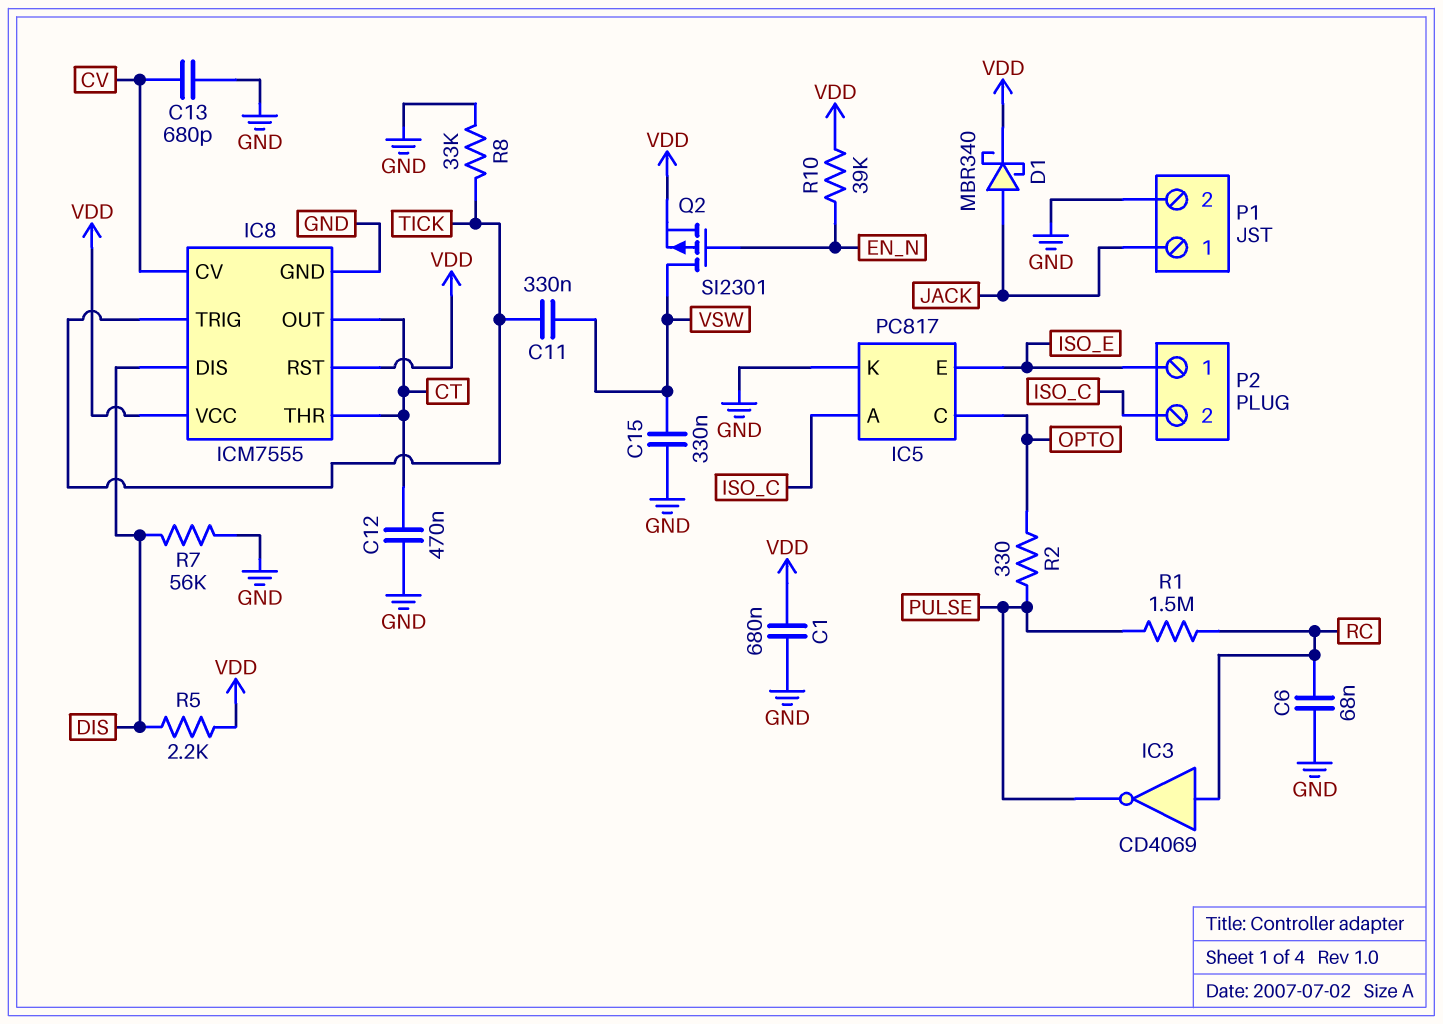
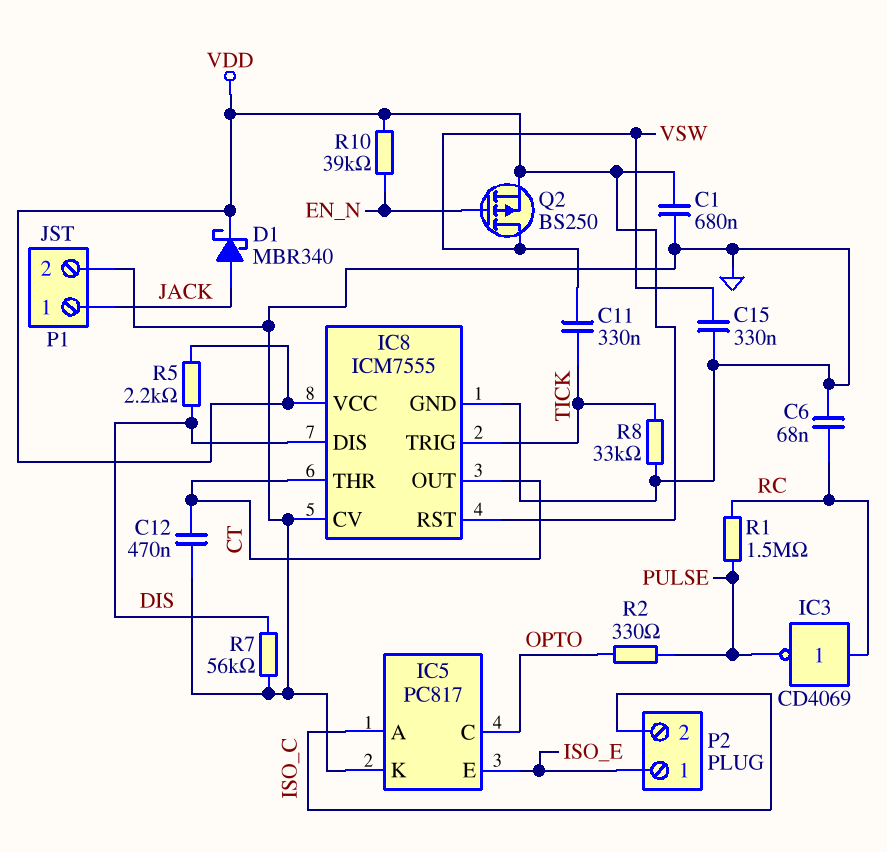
C13: 680pF (CV, GND) -> none
IC8 pin CV: CV -> GND
Q2: PMOS SI2301 (G EN_N, D VSW, S VDD) -> PMOS BS250 (G EN_N, D VSW, S VDD)

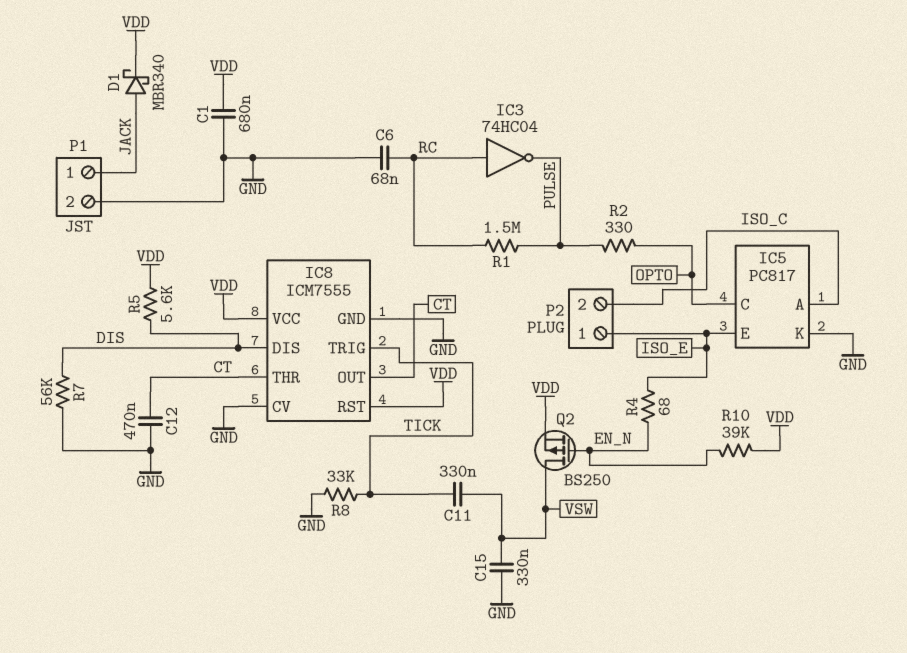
IC3: NOT CD4069 (in RC, out PULSE) -> NOT 74HC04 (in RC, out PULSE)
R4: none -> 68 (EN_N, ISO_E)
R5: 2.2k (DIS, VDD) -> 5.6k (DIS, VDD)

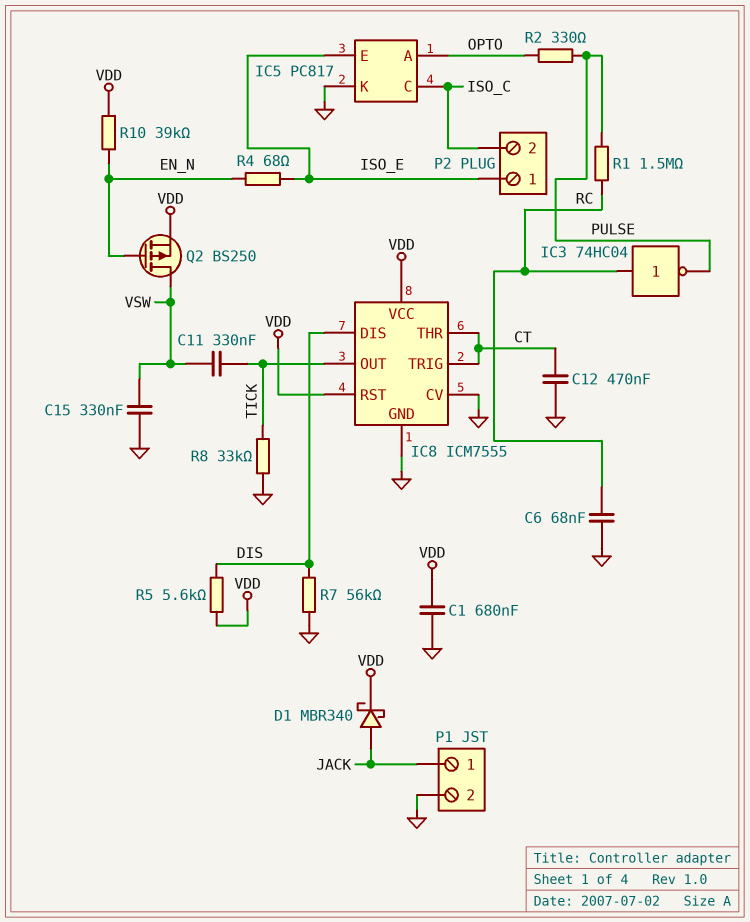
IC5 pin A: ISO_C -> OPTO
IC5 pin C: OPTO -> ISO_C
IC8 pin OUT: CT -> TICK
IC8 pin TRIG: TICK -> CT

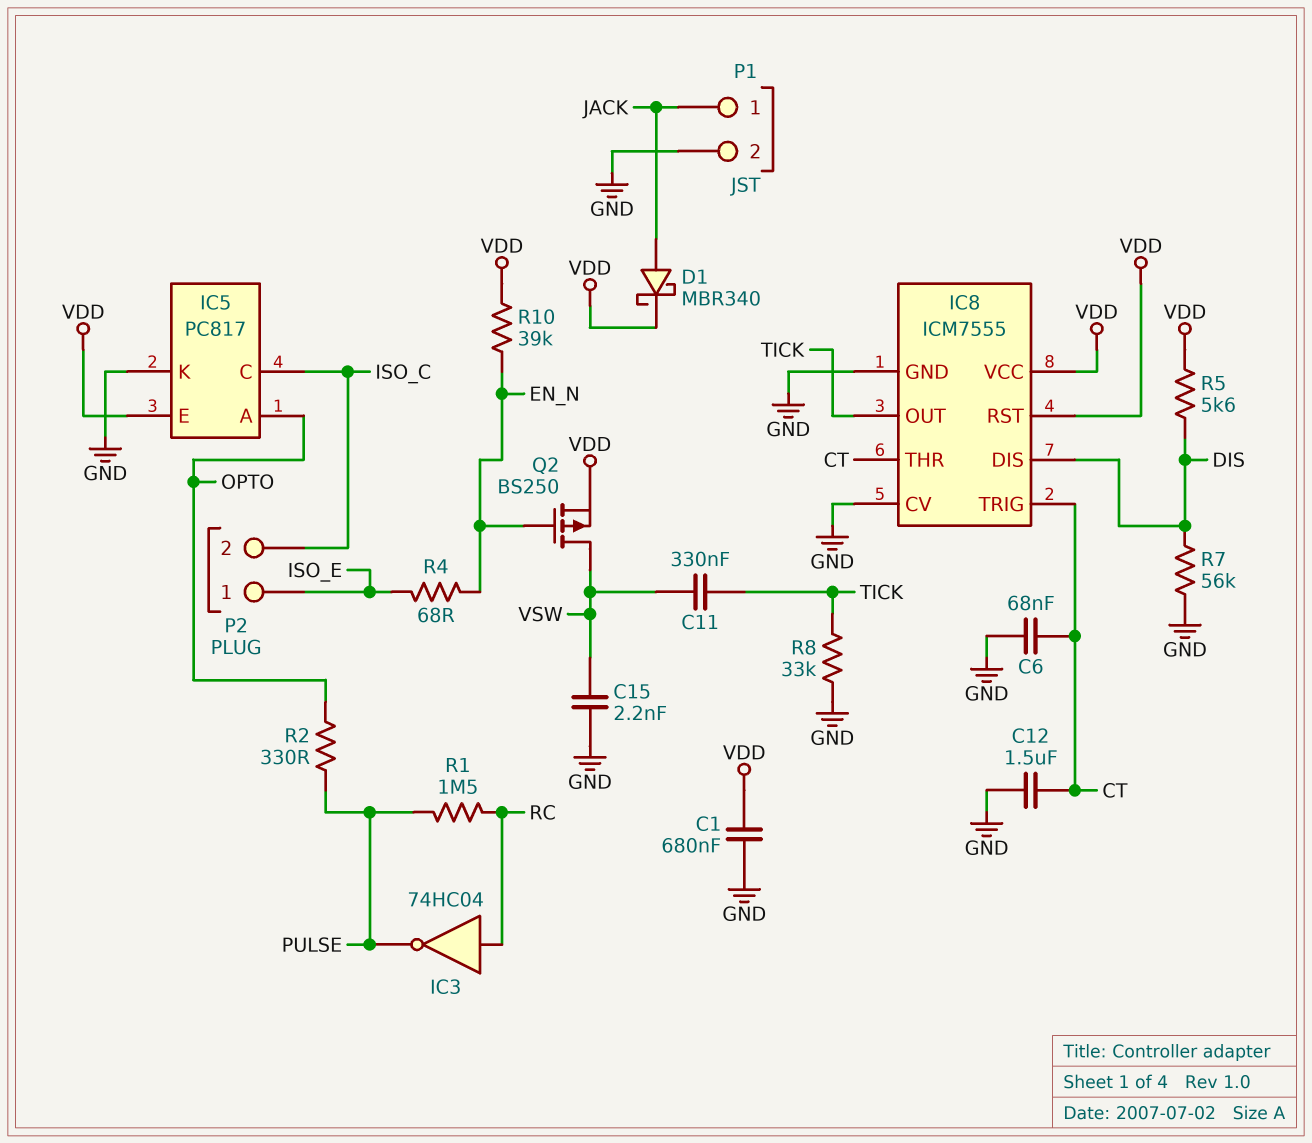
C6: 68nF (GND, RC) -> 68nF (CT, GND)
C12: 470nF (CT, GND) -> 1.5uF (CT, GND)
C15: 330nF (GND, VSW) -> 2.2nF (GND, VSW)
IC5 pin E: ISO_E -> VDD

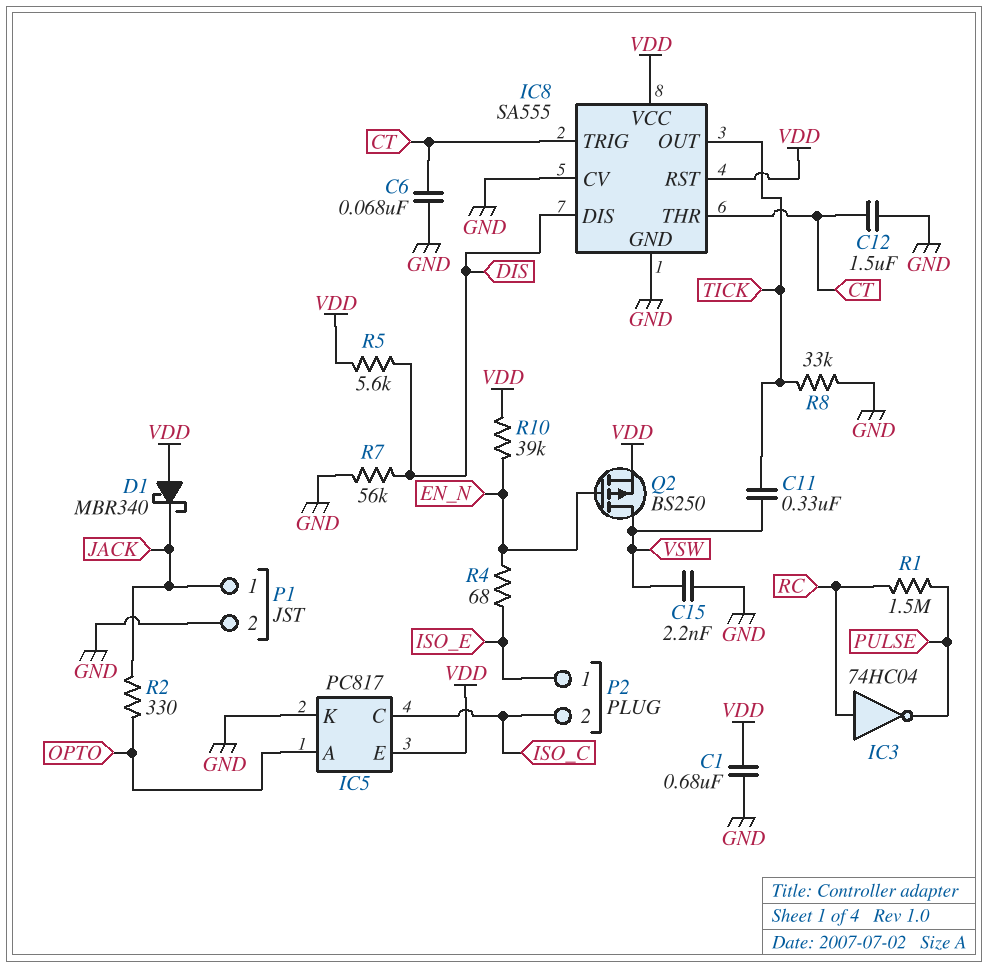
D1: schottky MBR340 (A JACK, K VDD) -> schottky MBR340 (A VDD, K JACK)
IC8: ICM7555 -> SA555
R2: 330 (OPTO, PULSE) -> 330 (JACK, OPTO)

